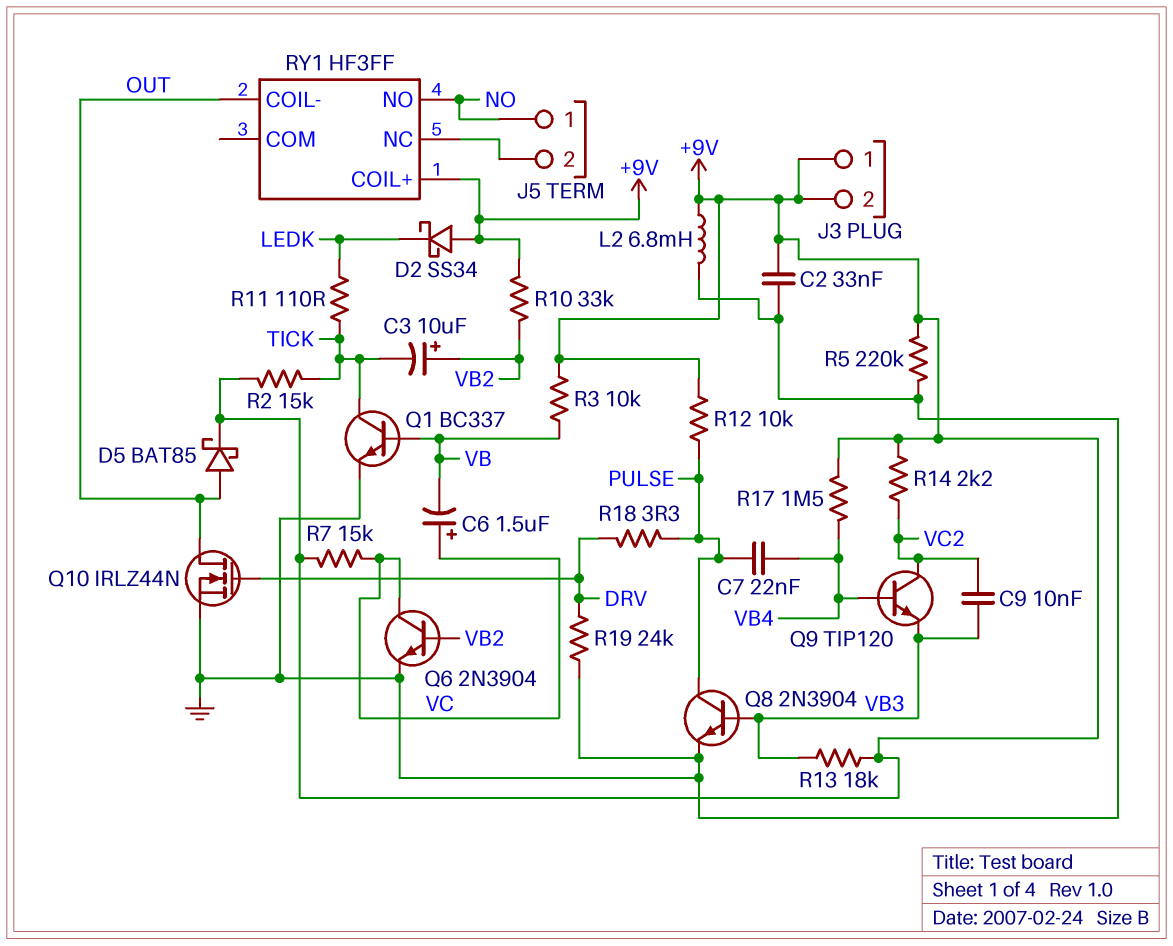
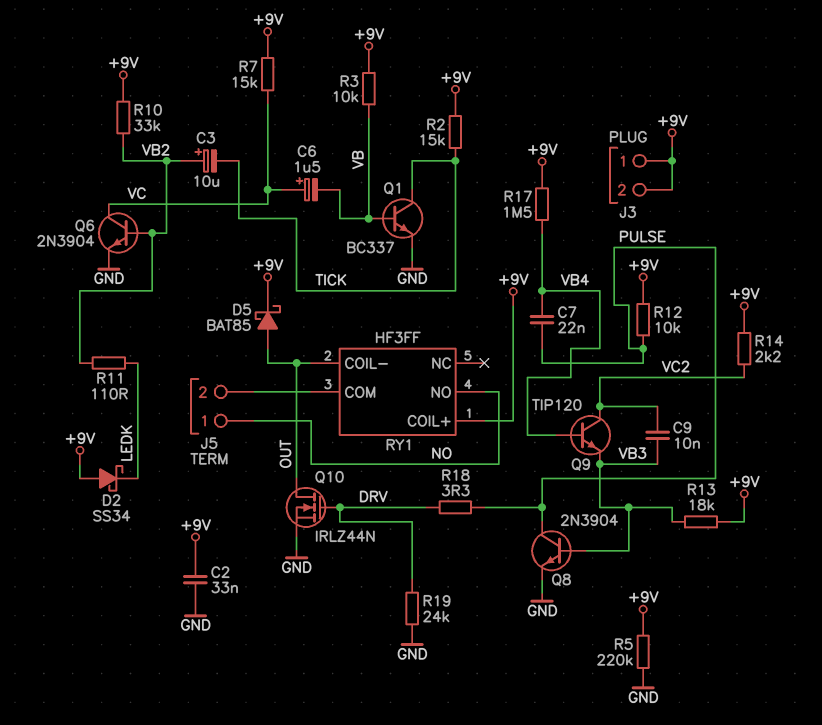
L2: 6.8mH (+9V, GND) -> none
R11: 110 (LEDK, TICK) -> 110 (LEDK, VB2)
RY1 pin COM: none -> J5/2
RY1 pin NC: J5/2 -> none

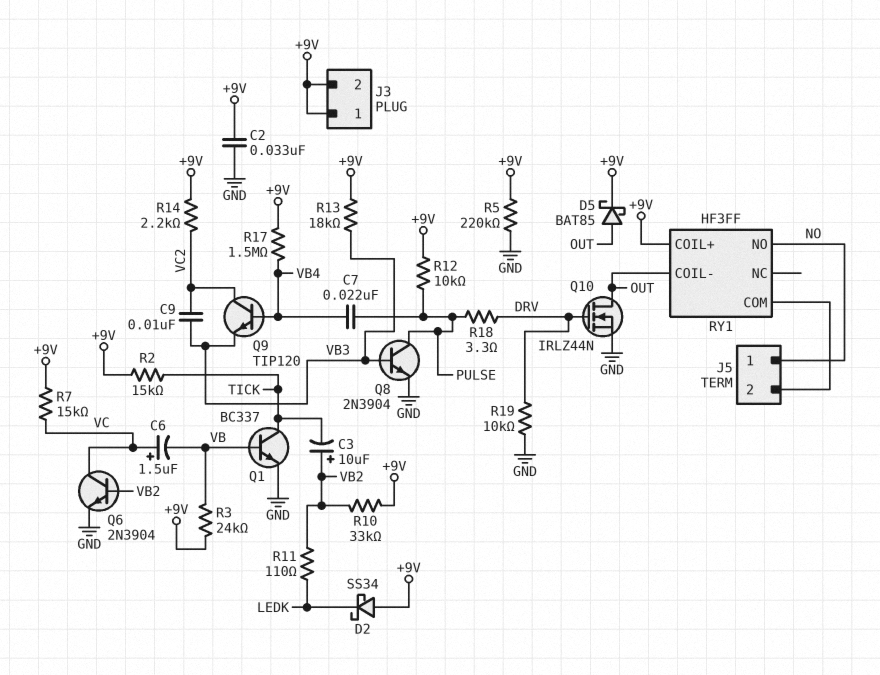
R3: 10k (+9V, VB) -> 24k (+9V, VB)
R19: 24k (DRV, GND) -> 10k (DRV, GND)

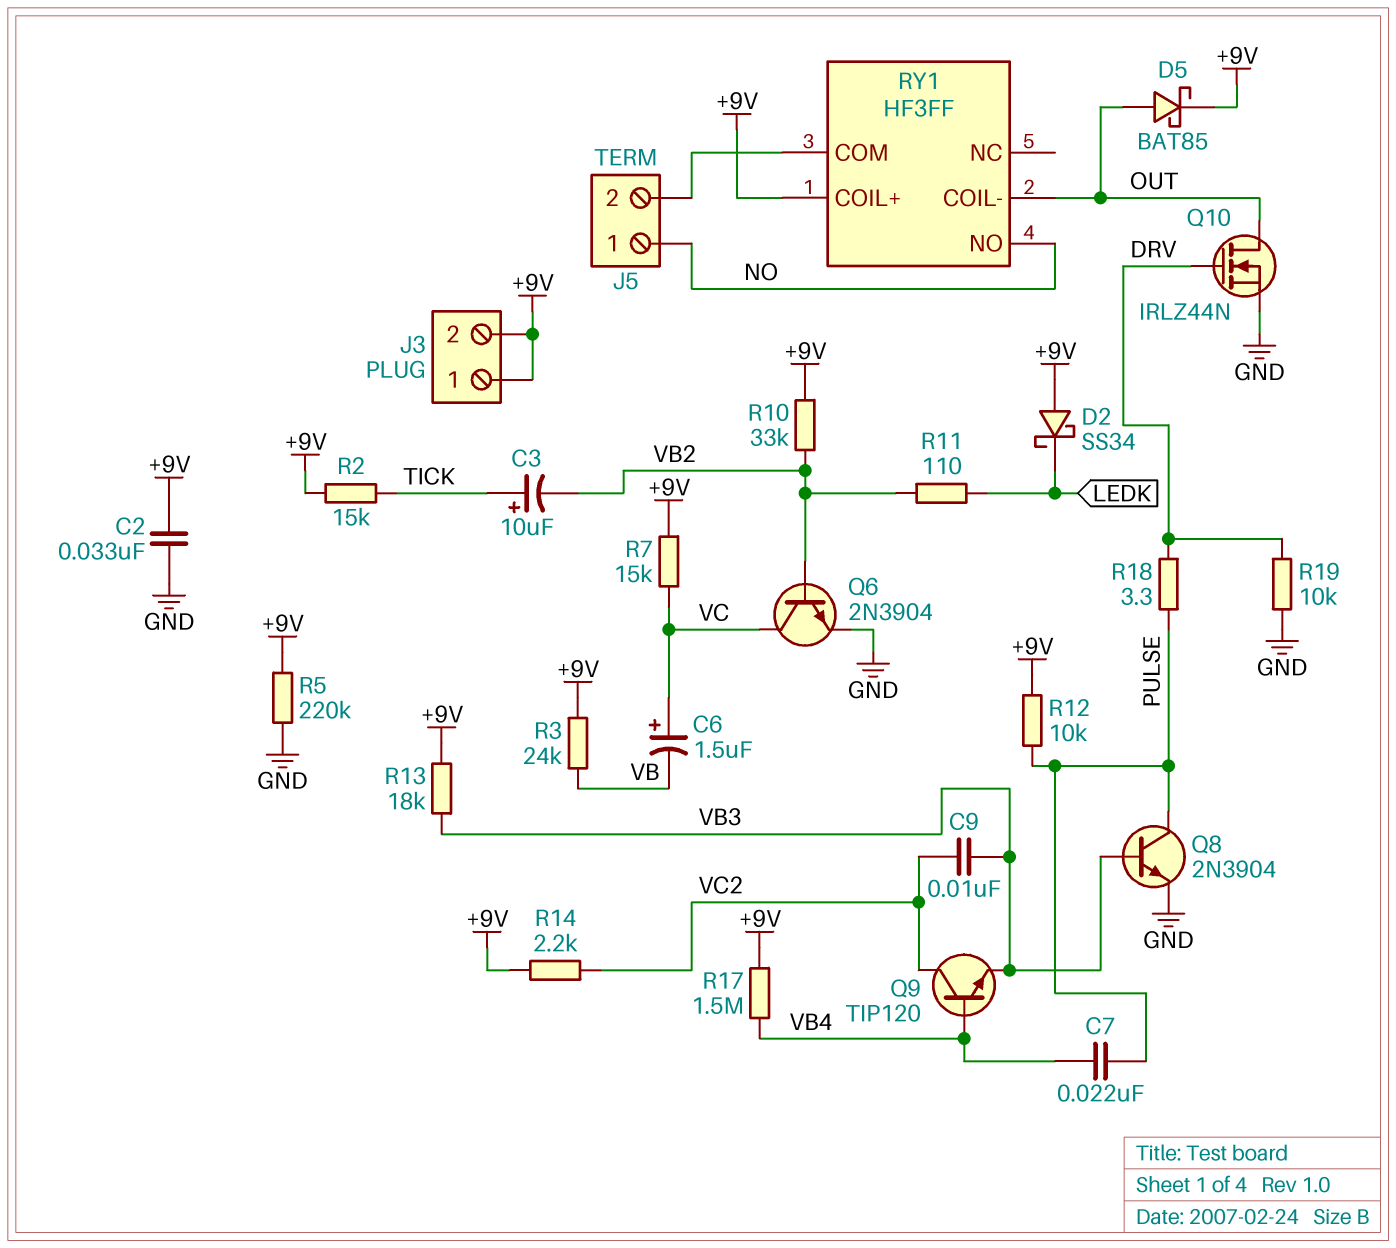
C3: 10uF (plus VB2, minus TICK) -> 10uF (plus TICK, minus VB2)
Q1: NPN BC337 (B VB, C TICK, E GND) -> none

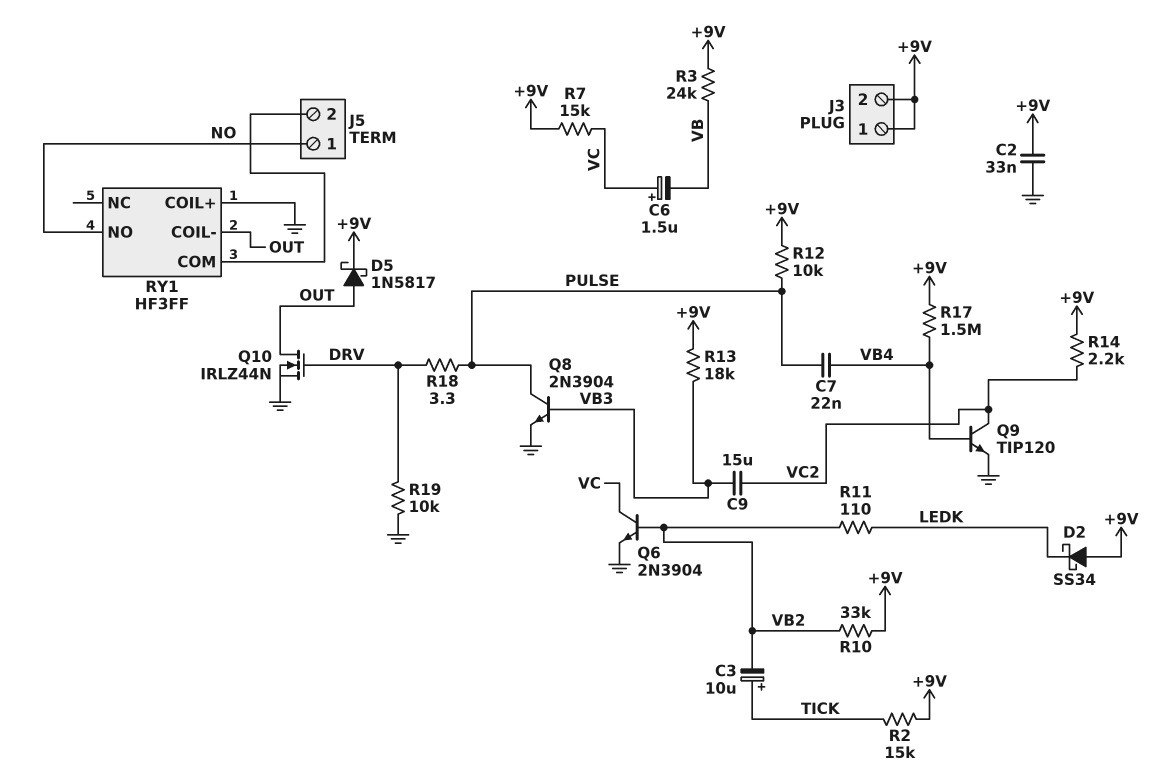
C9: 10nF (VB3, VC2) -> 15uF (VB3, VC2)
D5: schottky BAT85 (A OUT, K +9V) -> schottky 1N5817 (A OUT, K +9V)
Q9: NPN TIP120 (B VB4, C VC2, E VB3) -> NPN TIP120 (B VB4, C VC2, E GND)
R5: 220k (+9V, GND) -> none
RY1 pin COIL+: +9V -> GND

